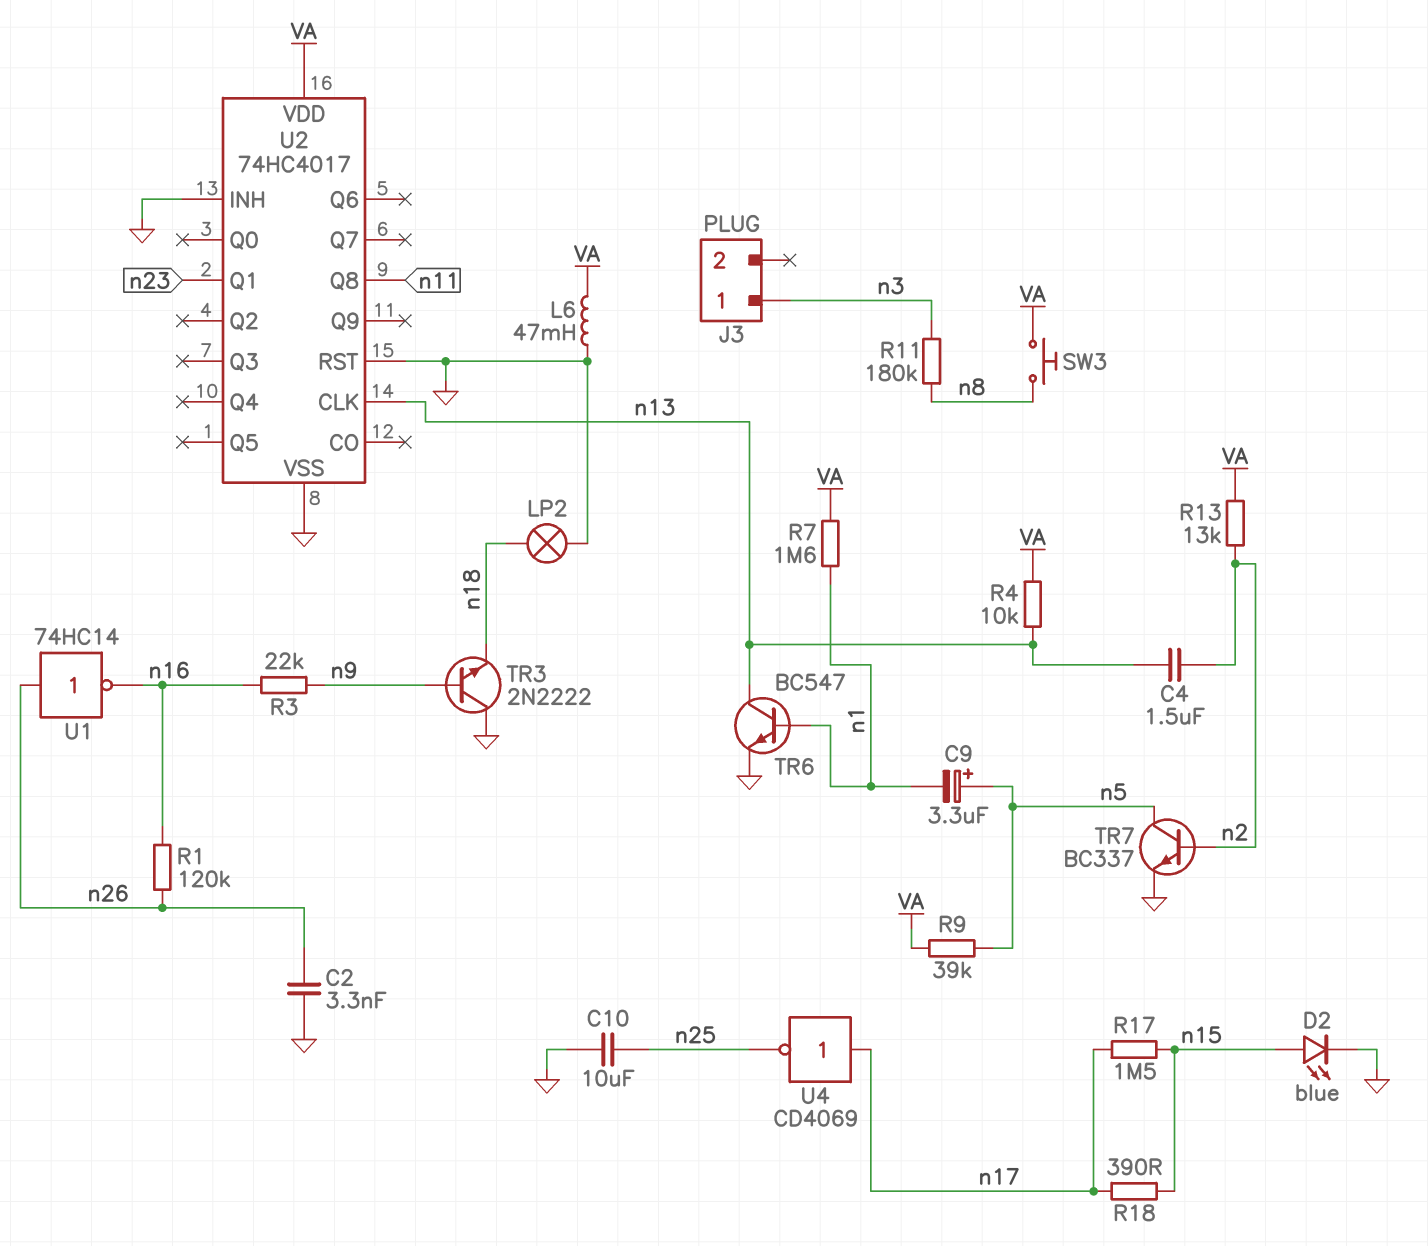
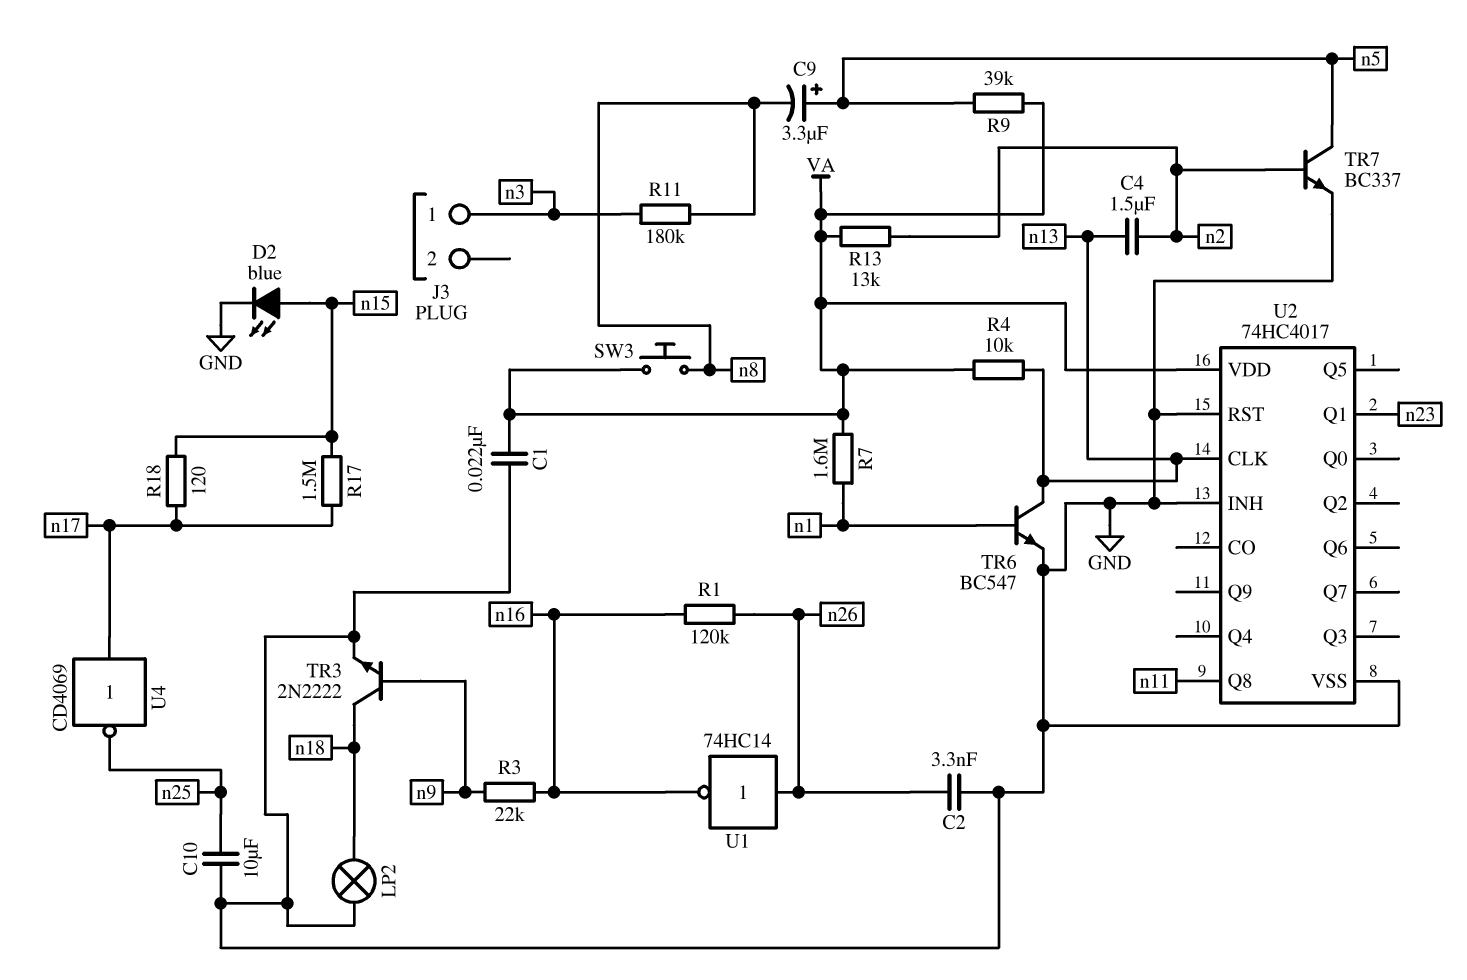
C1: none -> 22nF (GND, VA)
C9: 3.3uF (plus n5, minus n1) -> 3.3uF (plus n5, minus n8)
L6: 47mH (GND, VA) -> none
R18: 390 (n15, n17) -> 120 (n15, n17)
TR3: NPN 2N2222 (B n9, C GND, E n18) -> NPN 2N2222 (B n9, C n18, E GND)

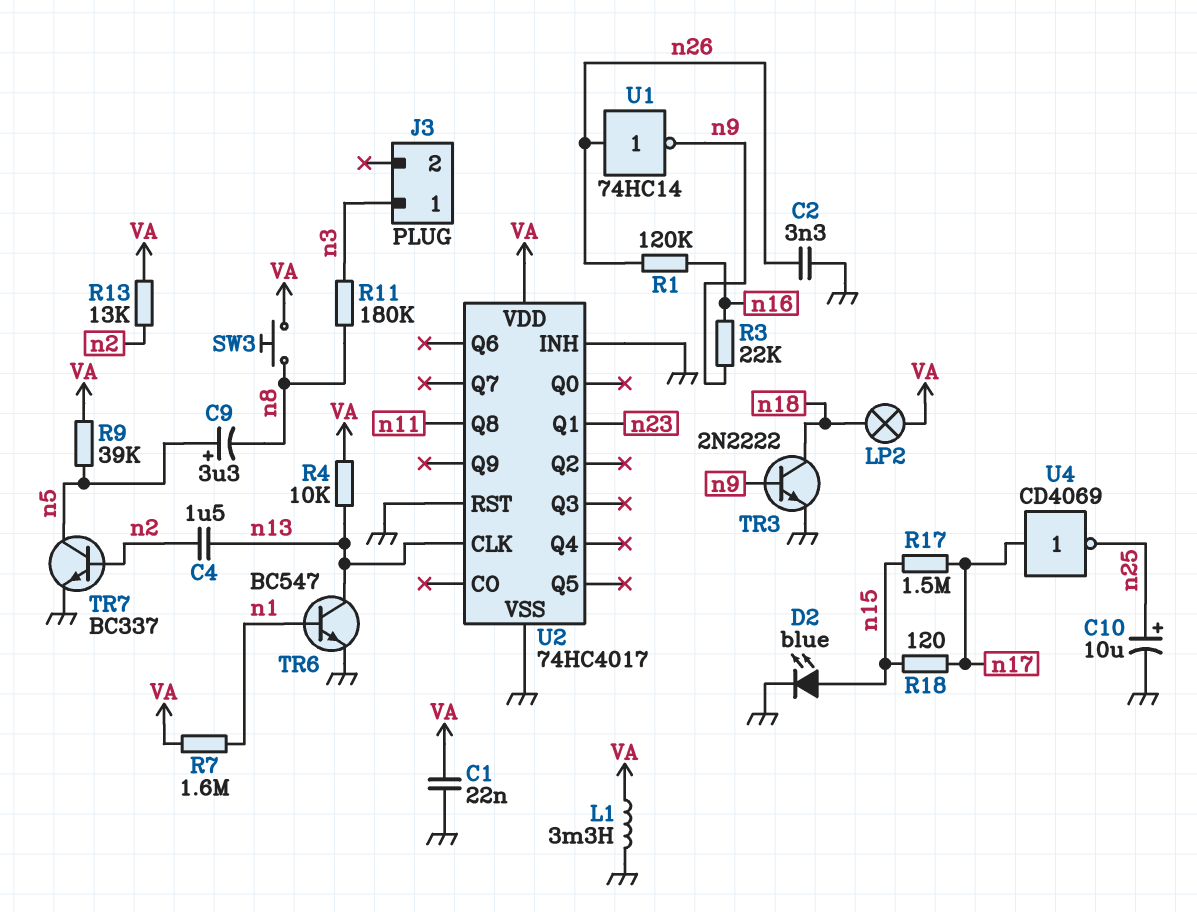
C10: 10uF (GND, n25) -> 10uF (plus n25, minus GND)
L1: none -> 3.3mH (GND, VA)
LP2: lamp (GND, n18) -> lamp (VA, n18)
U1: NOT 74HC14 (in n26, out n16) -> NOT 74HC14 (in n26, out n9)

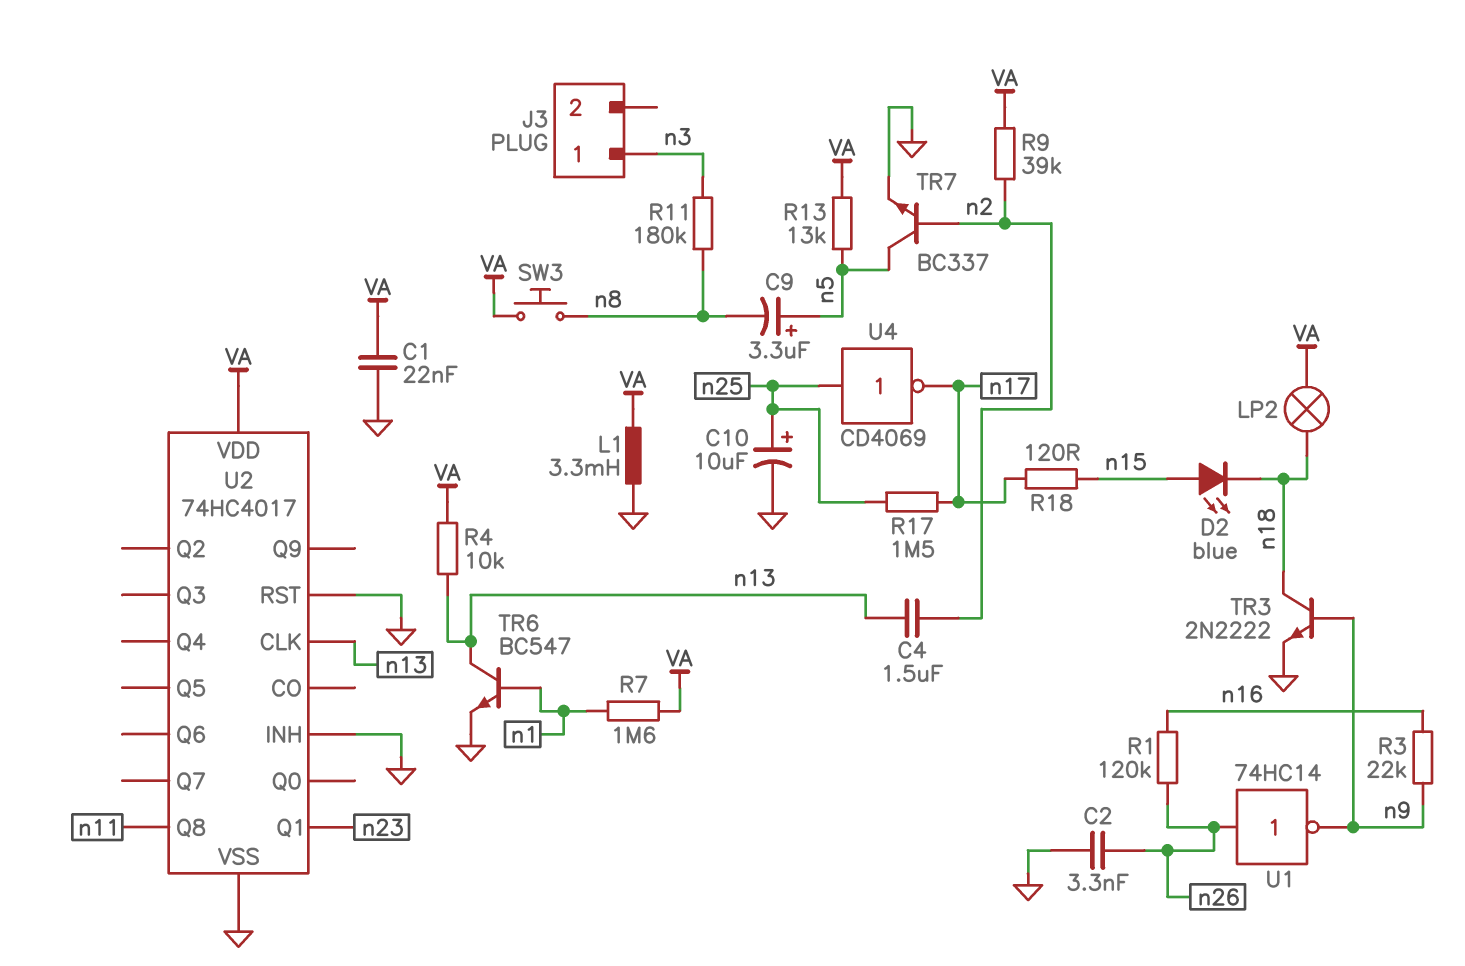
D2: LED blue (A n15, K GND) -> LED blue (A n15, K n18)
R9: 39k (VA, n5) -> 39k (VA, n2)
R13: 13k (VA, n2) -> 13k (VA, n5)
R17: 1.5M (n15, n17) -> 1.5M (n17, n25)
U4: NOT CD4069 (in n17, out n25) -> NOT CD4069 (in n25, out n17)

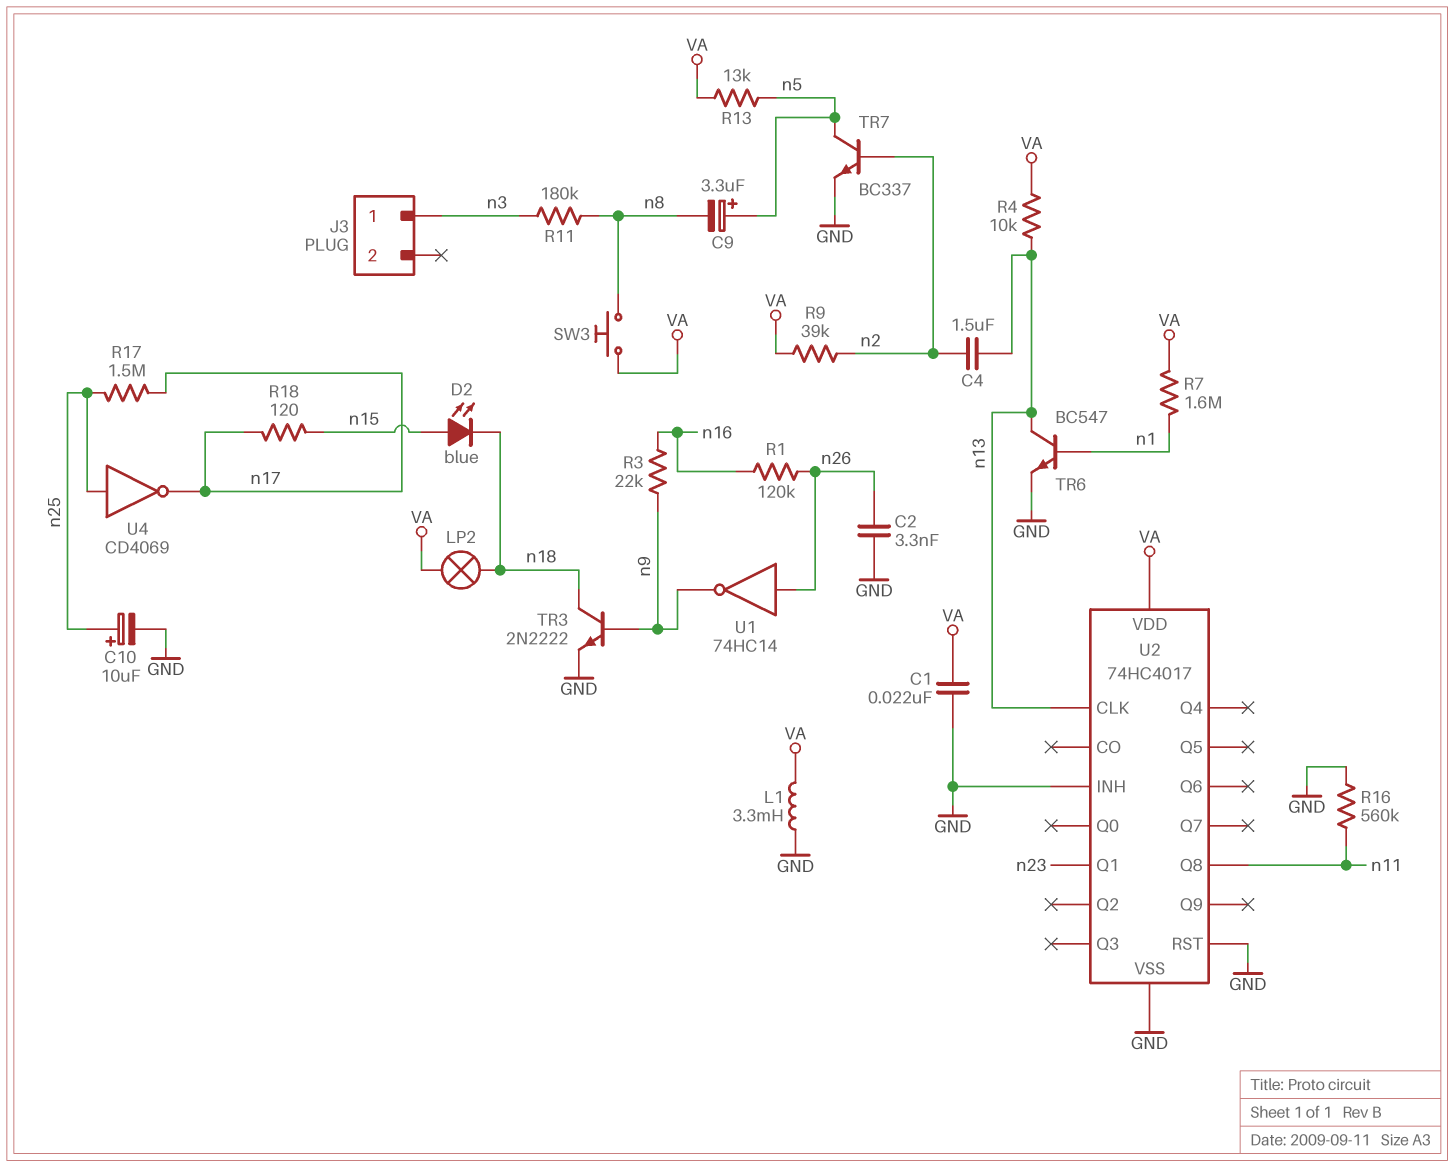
R16: none -> 560k (GND, n11)

